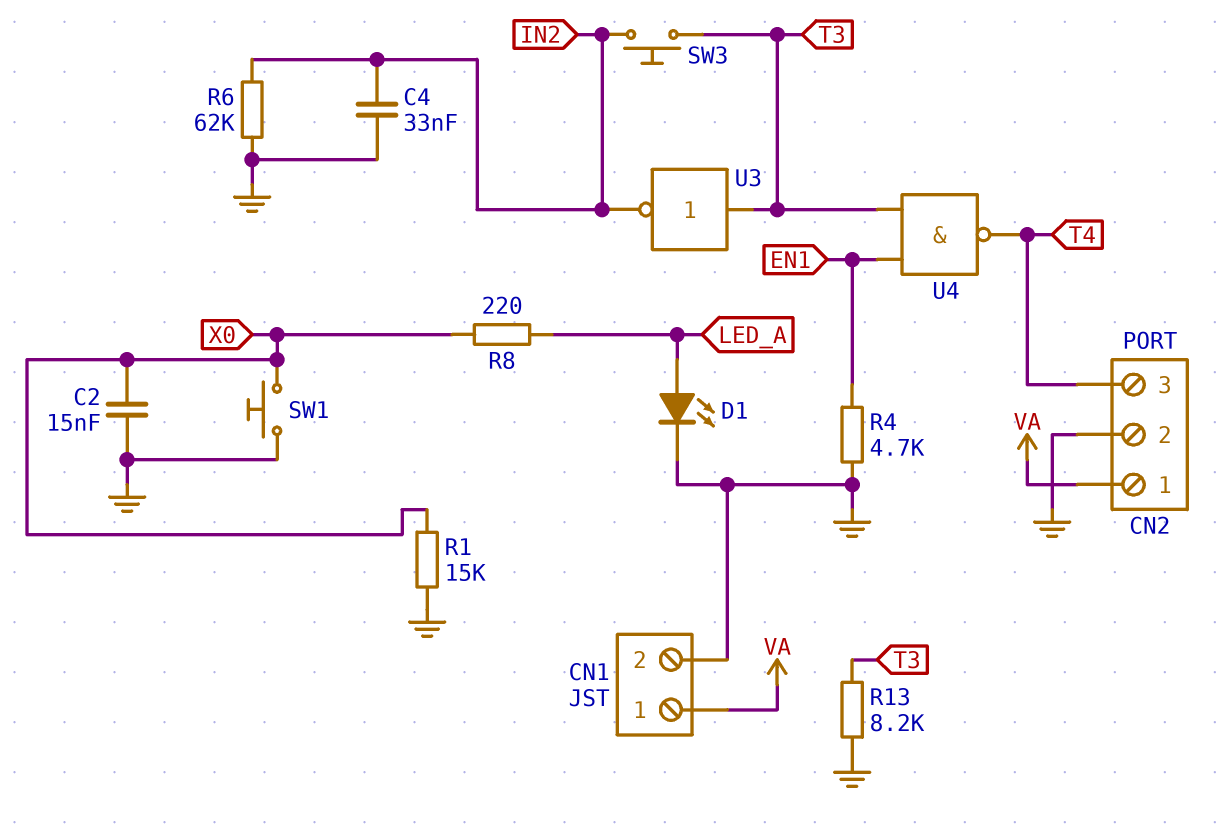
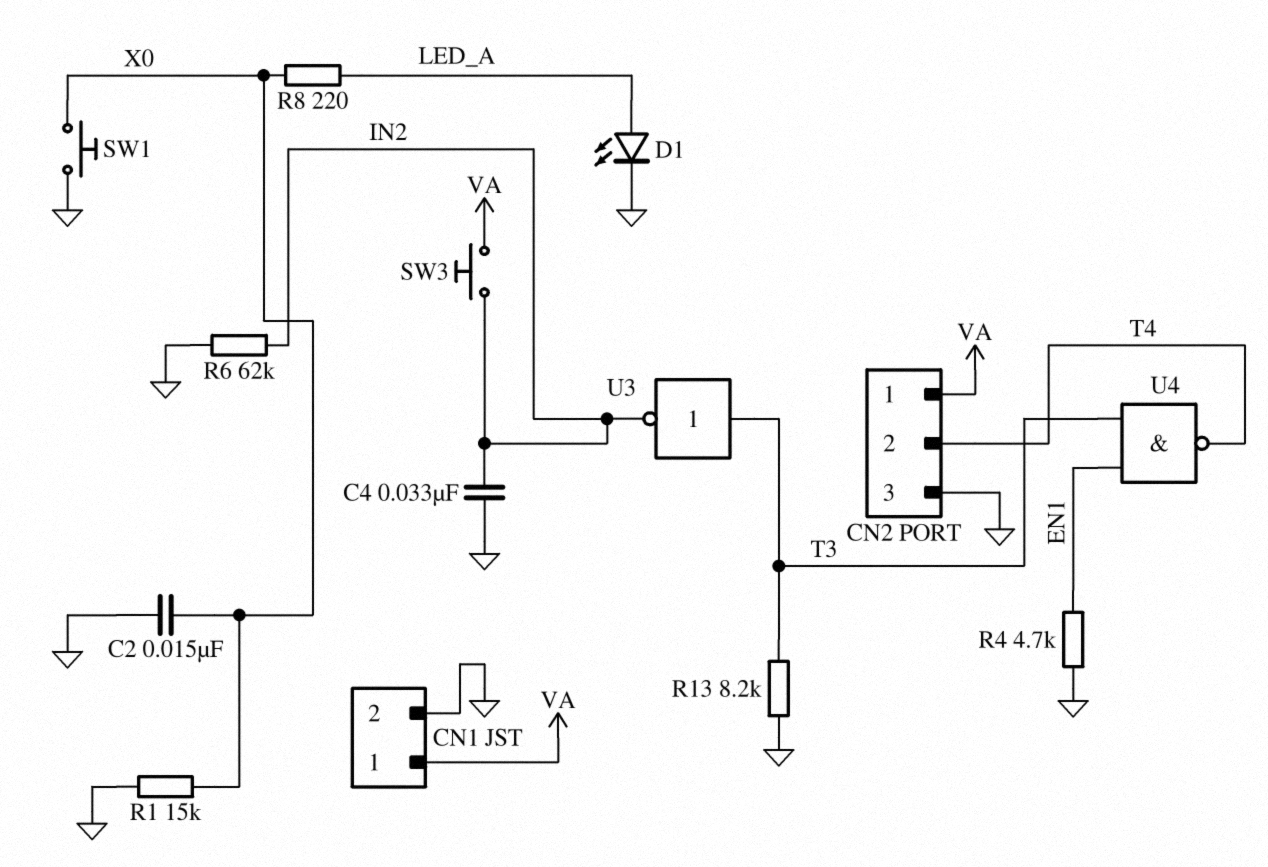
CN2 pin 2: GND -> T4
CN2 pin 3: T4 -> GND
SW3: button (IN2, T3) -> button (IN2, VA)

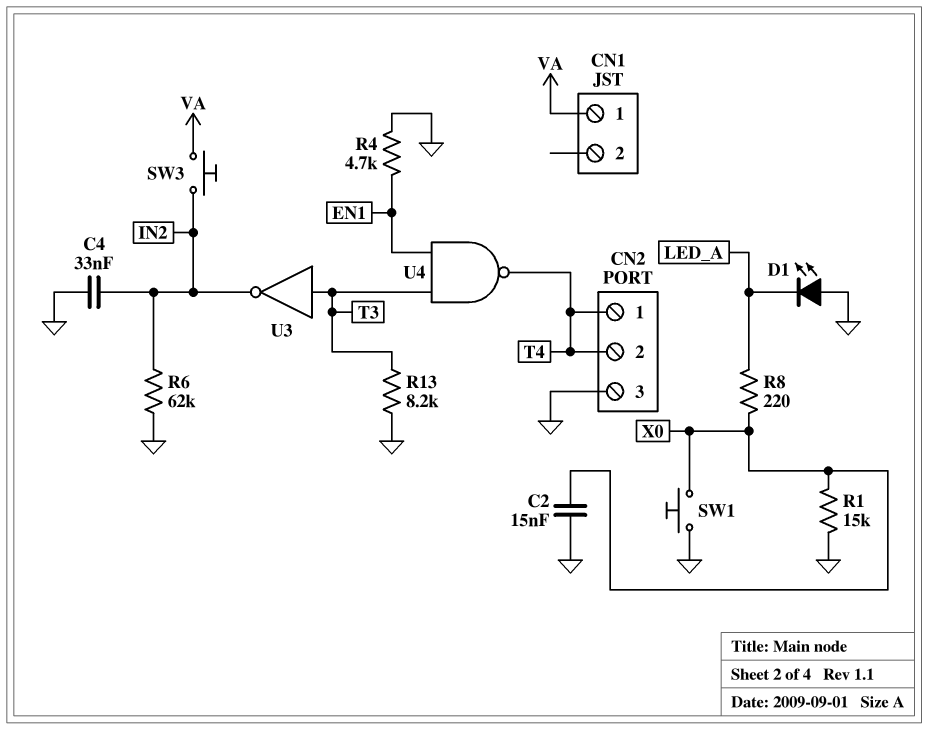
CN1 pin 2: GND -> none
CN2 pin 1: VA -> T4
D1: LED (A LED_A, K GND) -> LED (A GND, K LED_A)

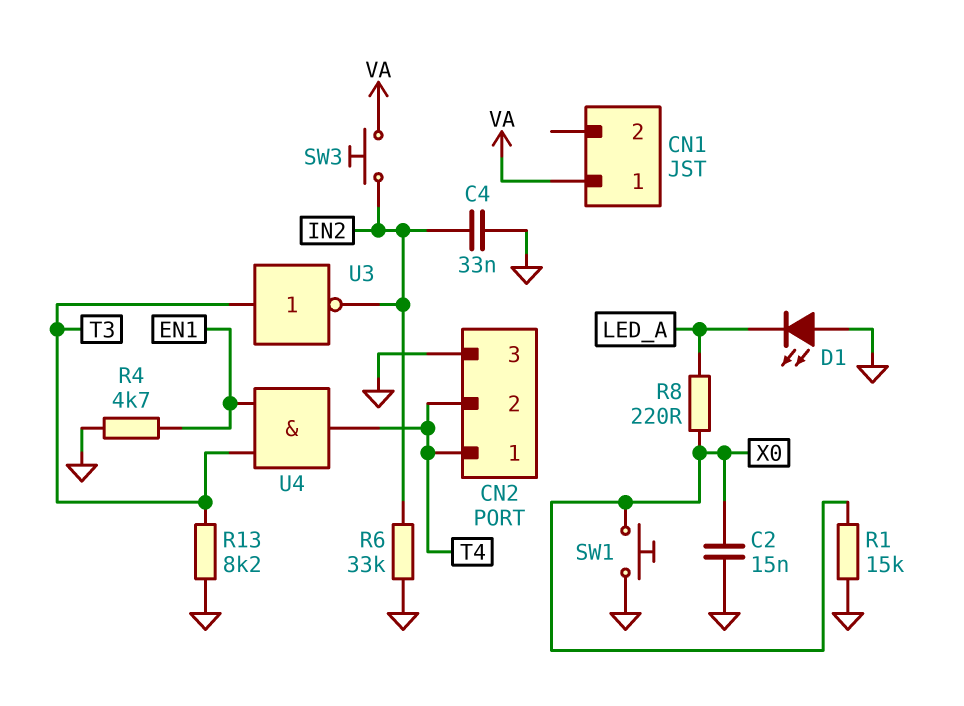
R6: 62k (GND, IN2) -> 33k (GND, IN2)
U4: NAND (in EN1, in T3, out T4) -> AND (in EN1, in T3, out T4)

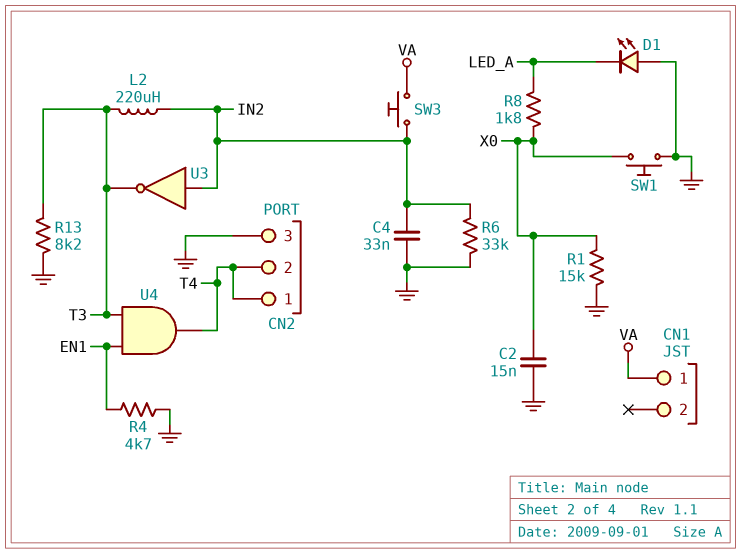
L2: none -> 220uH (IN2, T3)
R8: 220 (LED_A, X0) -> 1.8k (LED_A, X0)
U3: NOT (in T3, out IN2) -> NOT (in IN2, out T3)

